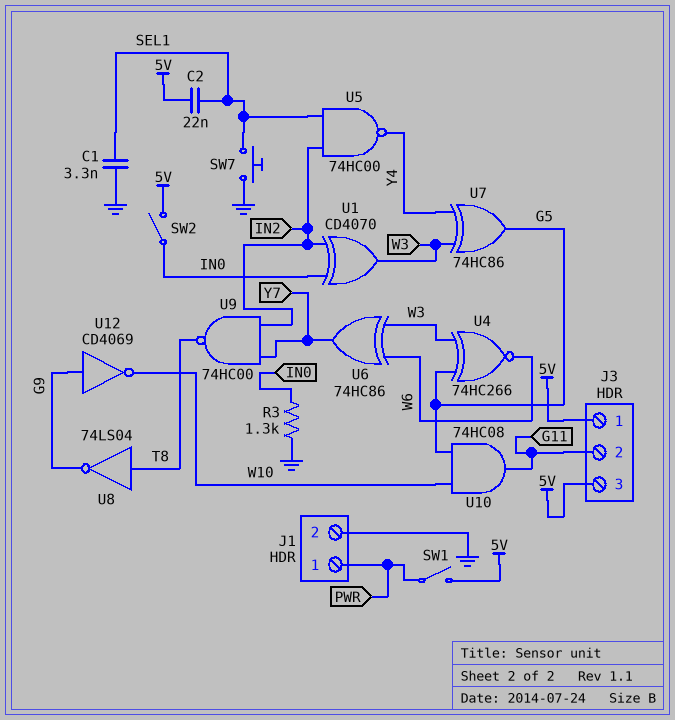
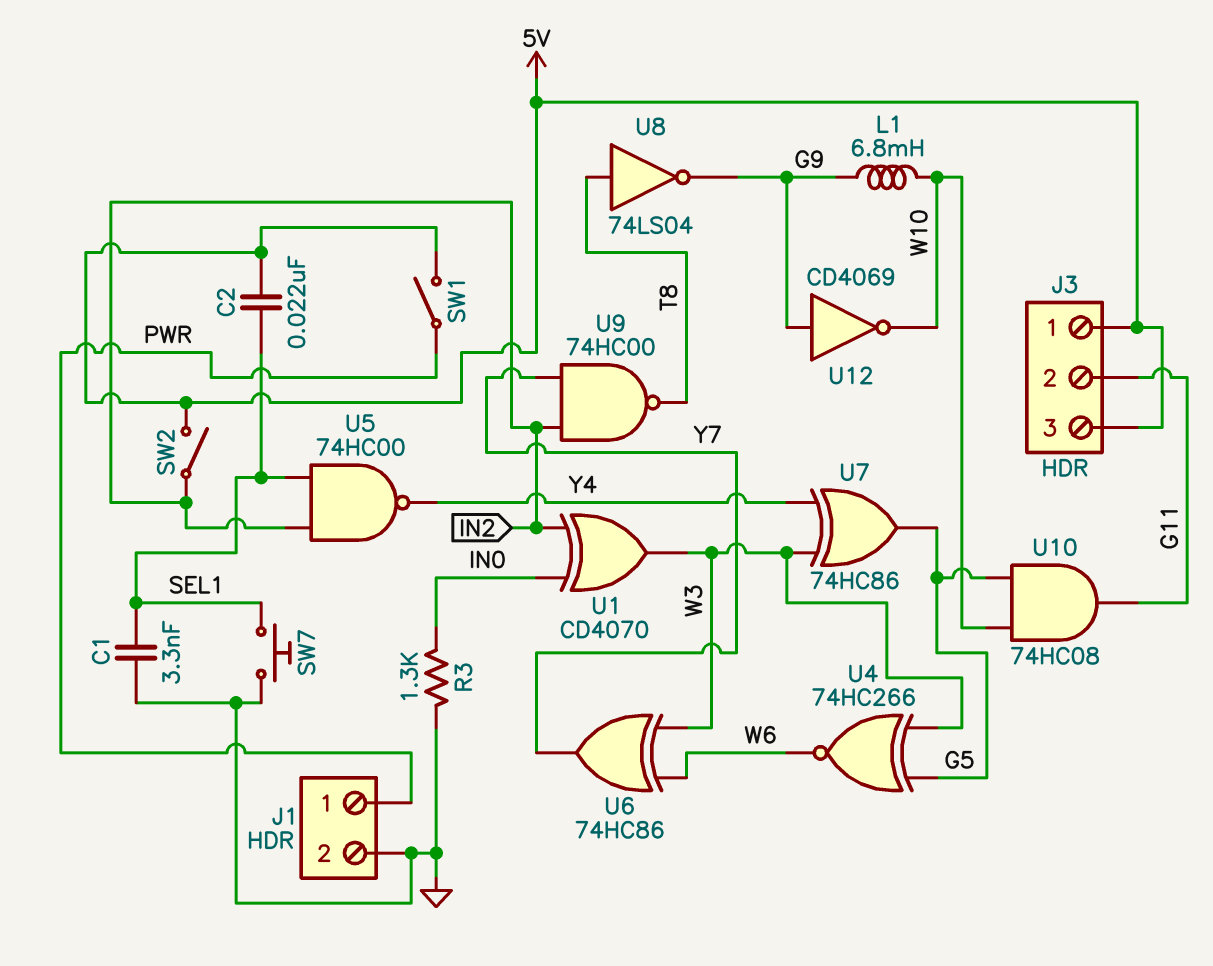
L1: none -> 6.8mH (G9, W10)
SW2: switch (5V, IN0) -> switch (5V, IN2)

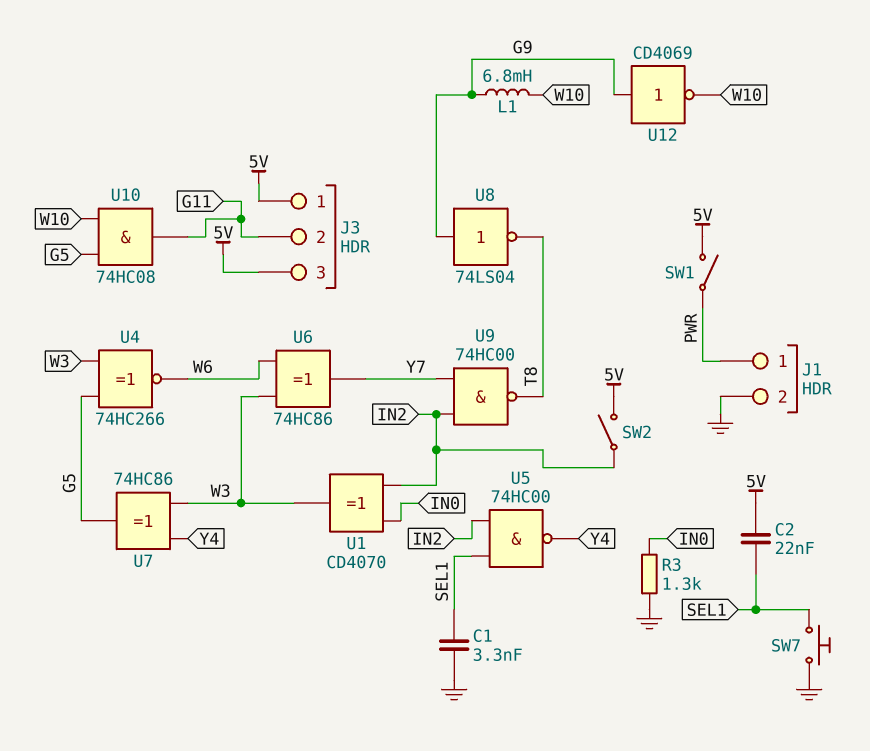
U8: NOT 74LS04 (in T8, out G9) -> NOT 74LS04 (in G9, out T8)

